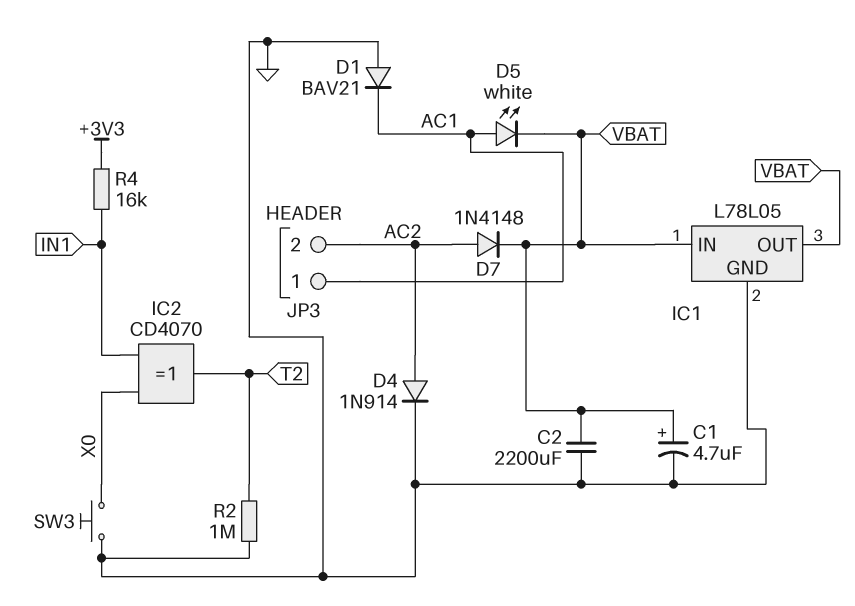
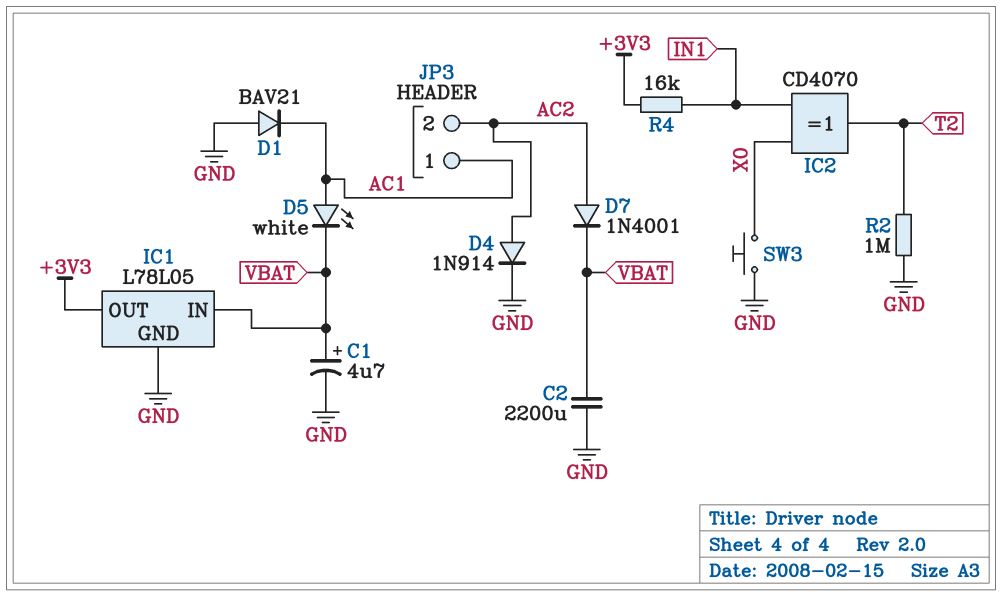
D7: diode 1N4148 (A AC2, K VBAT) -> diode 1N4001 (A AC2, K VBAT)
IC1 pin OUT: VBAT -> +3V3

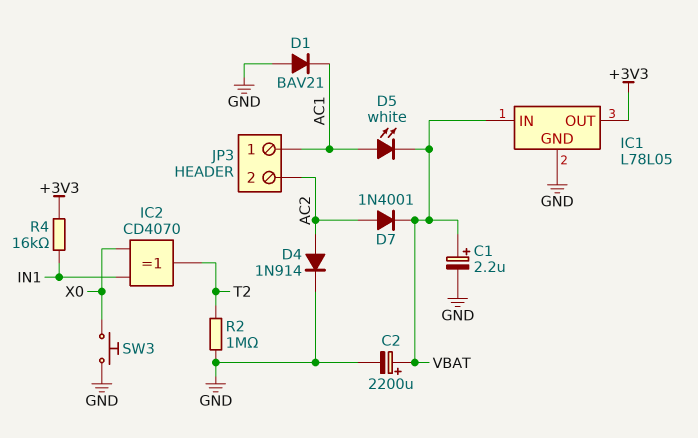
C1: 4.7uF (plus VBAT, minus GND) -> 2.2uF (plus VBAT, minus GND)
C2: 2200uF (GND, VBAT) -> 2200uF (plus VBAT, minus GND)

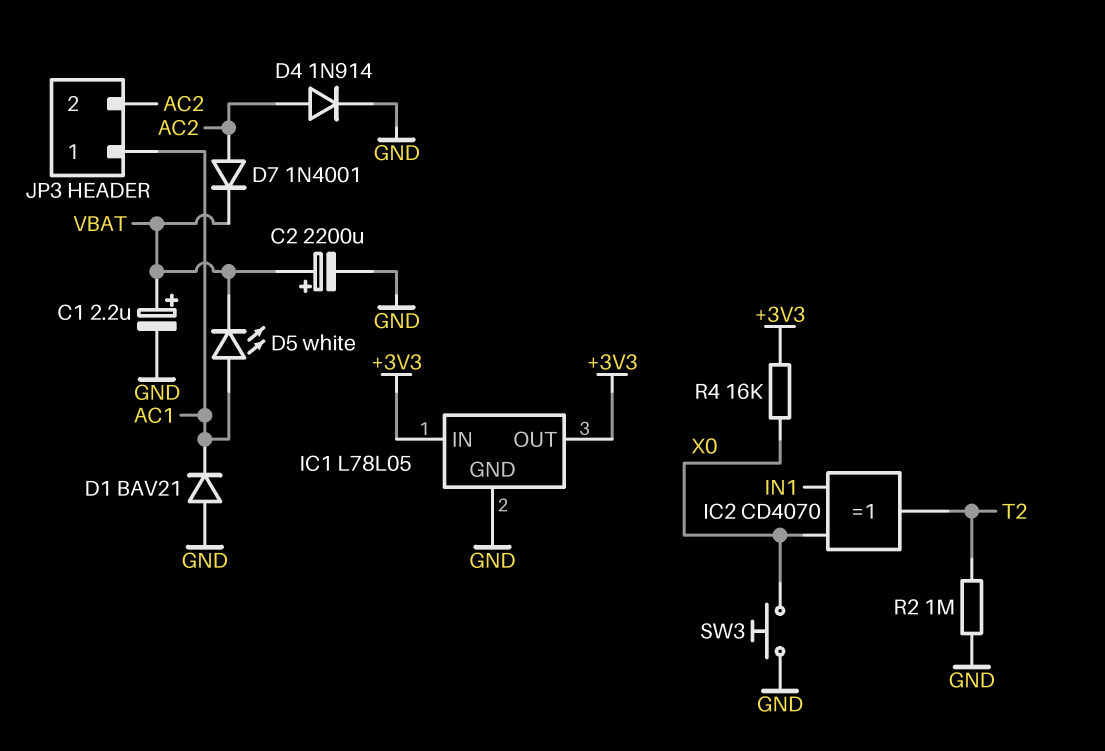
IC1 pin IN: VBAT -> +3V3
R4: 16k (+3V3, IN1) -> 16k (+3V3, X0)

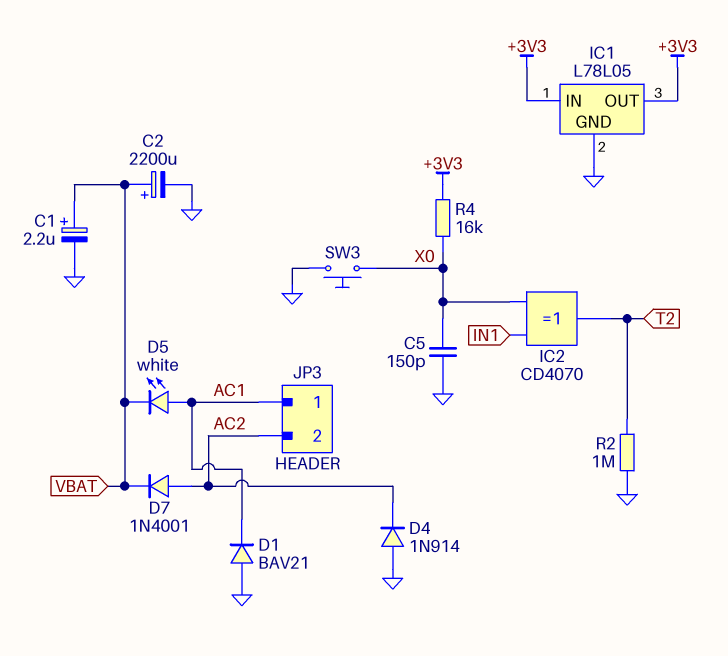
C5: none -> 150pF (GND, X0)
D4: diode 1N914 (A AC2, K GND) -> diode 1N914 (A GND, K AC2)

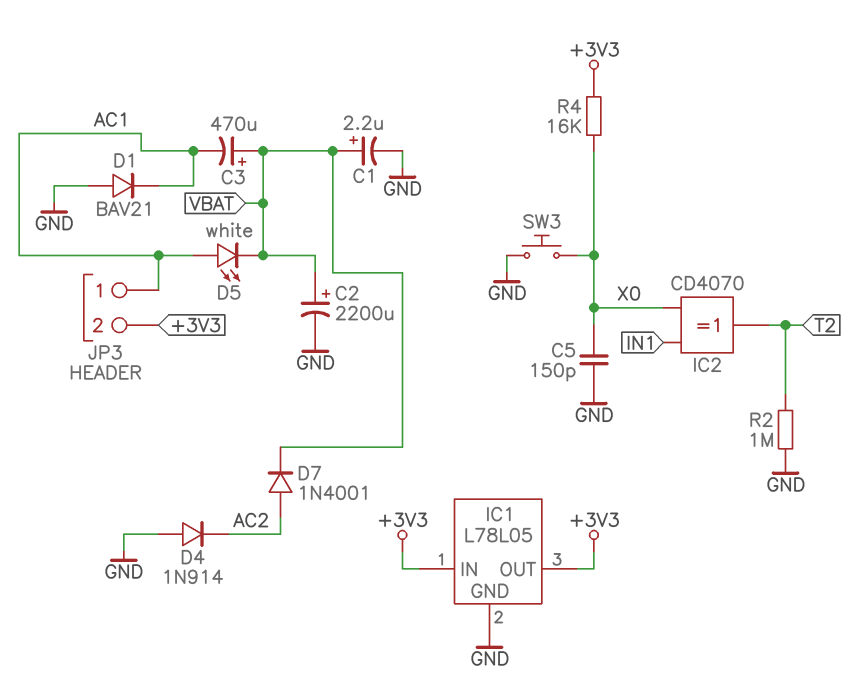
C3: none -> 470uF (plus VBAT, minus AC1)
JP3 pin 2: AC2 -> +3V3

